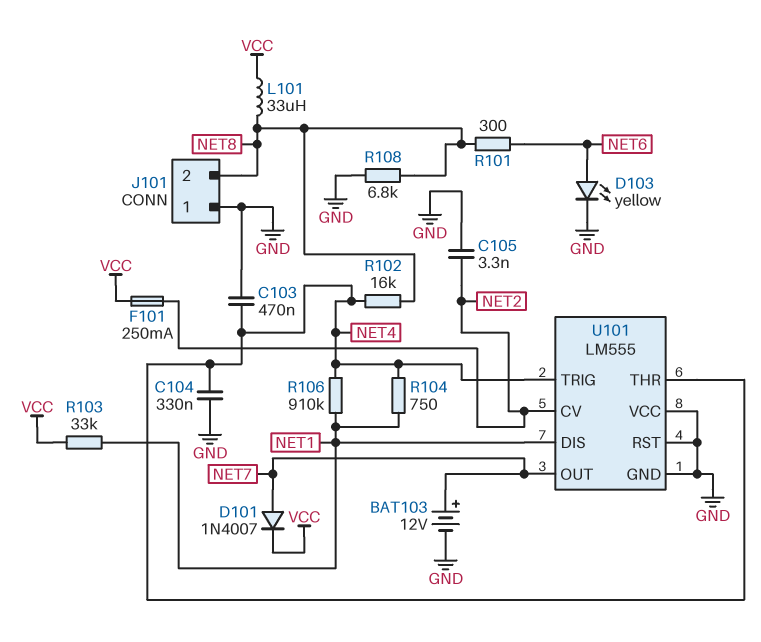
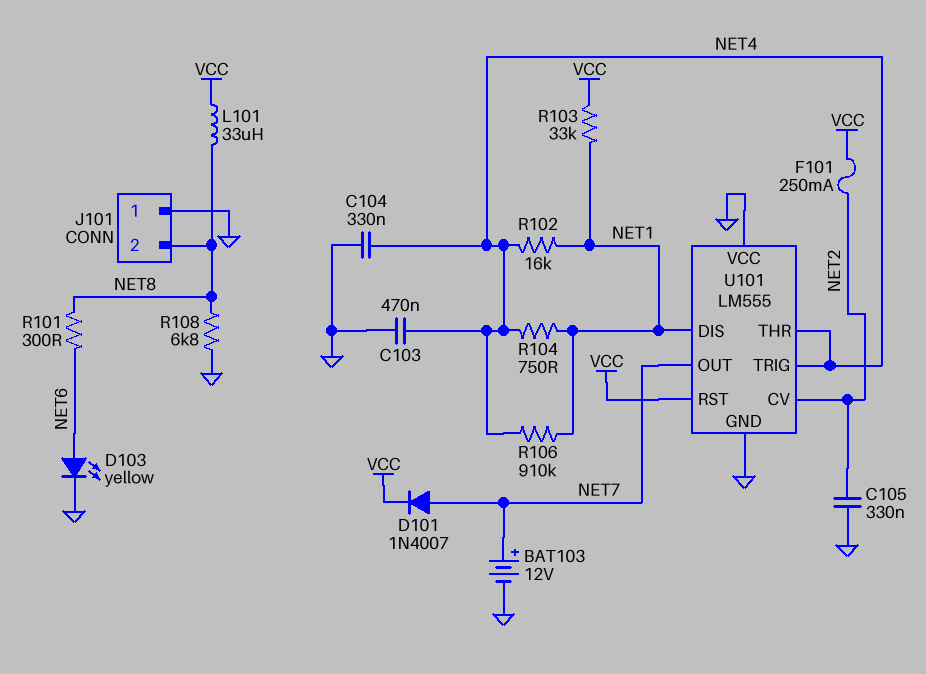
C105: 3.3nF (GND, NET2) -> 330nF (GND, NET2)
R102: 16k (NET4, NET8) -> 16k (NET1, NET4)
U101 pin RST: GND -> VCC

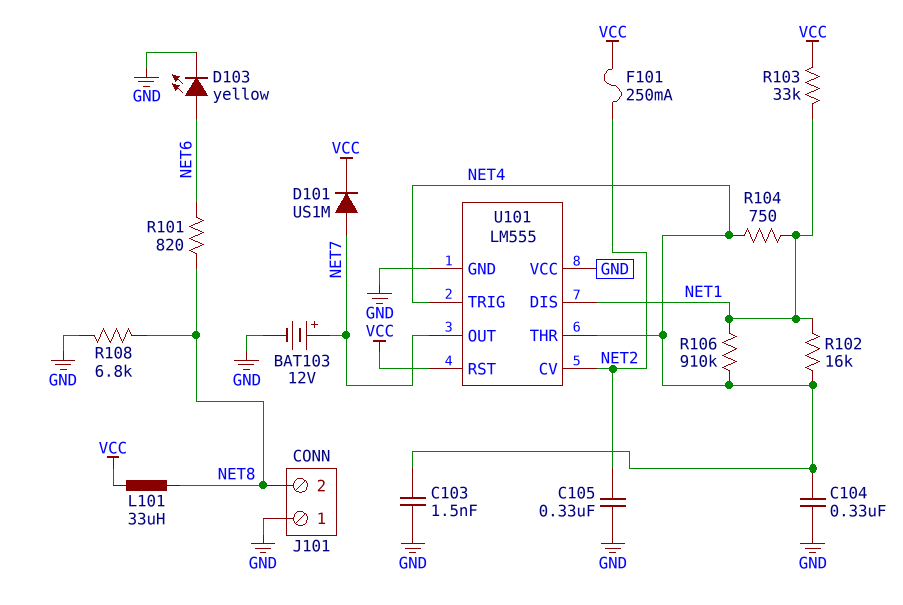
C103: 470nF (GND, NET4) -> 1.5nF (GND, NET4)
D101: diode 1N4007 (A NET7, K VCC) -> diode US1M (A NET7, K VCC)
R101: 300 (NET6, NET8) -> 820 (NET6, NET8)

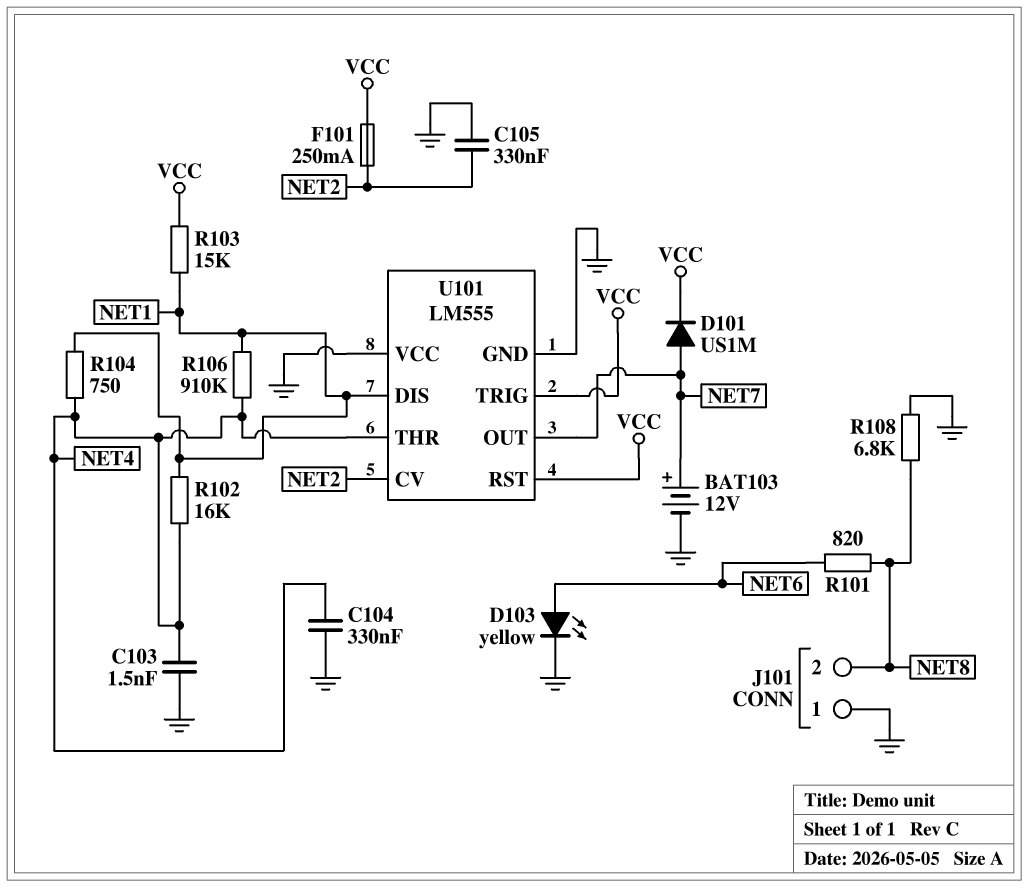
L101: 33uH (NET8, VCC) -> none
R103: 33k (NET1, VCC) -> 15k (NET1, VCC)
U101 pin TRIG: NET4 -> VCC

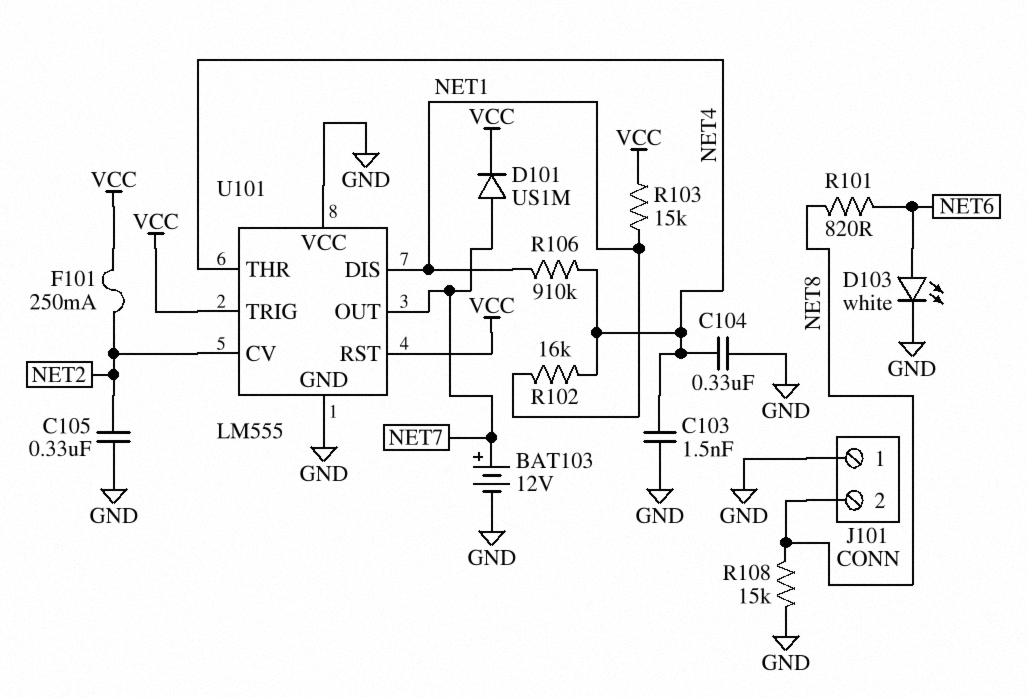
D103: LED yellow (A NET6, K GND) -> LED white (A NET6, K GND)
R104: 750 (NET1, NET4) -> none
R108: 6.8k (GND, NET8) -> 15k (GND, NET8)

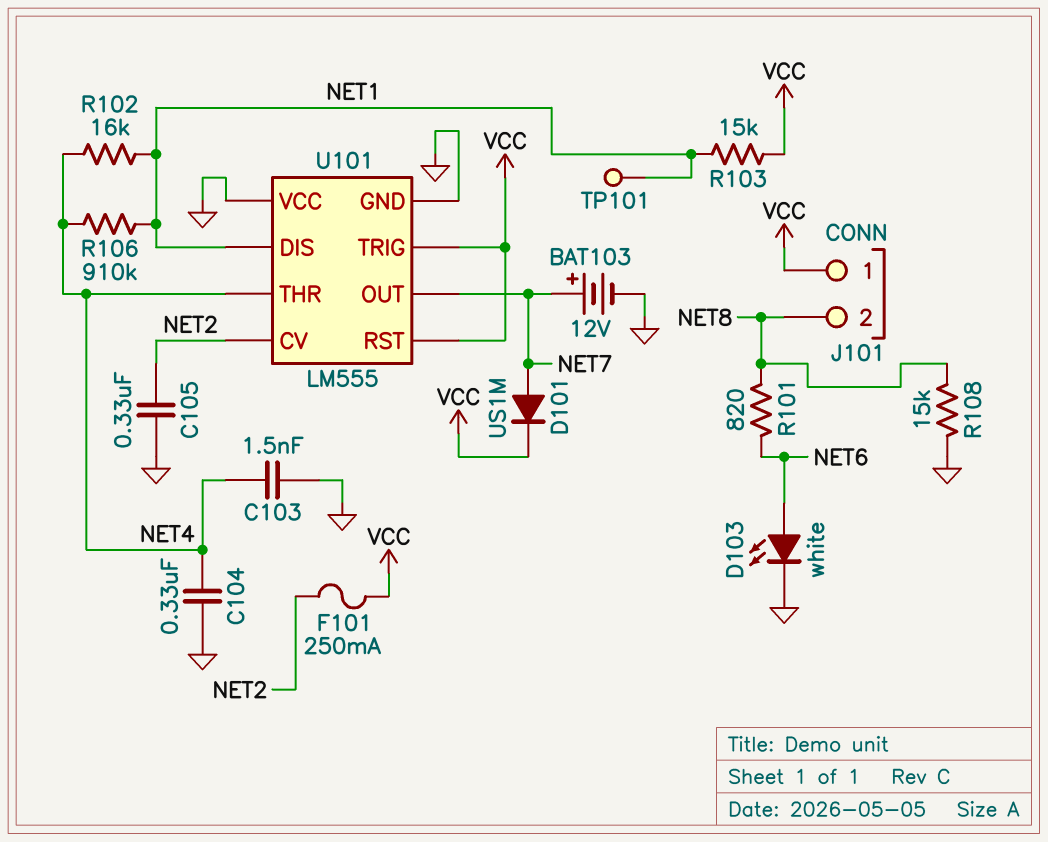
J101 pin 1: GND -> VCC
TP101: none -> test point (NET1)

